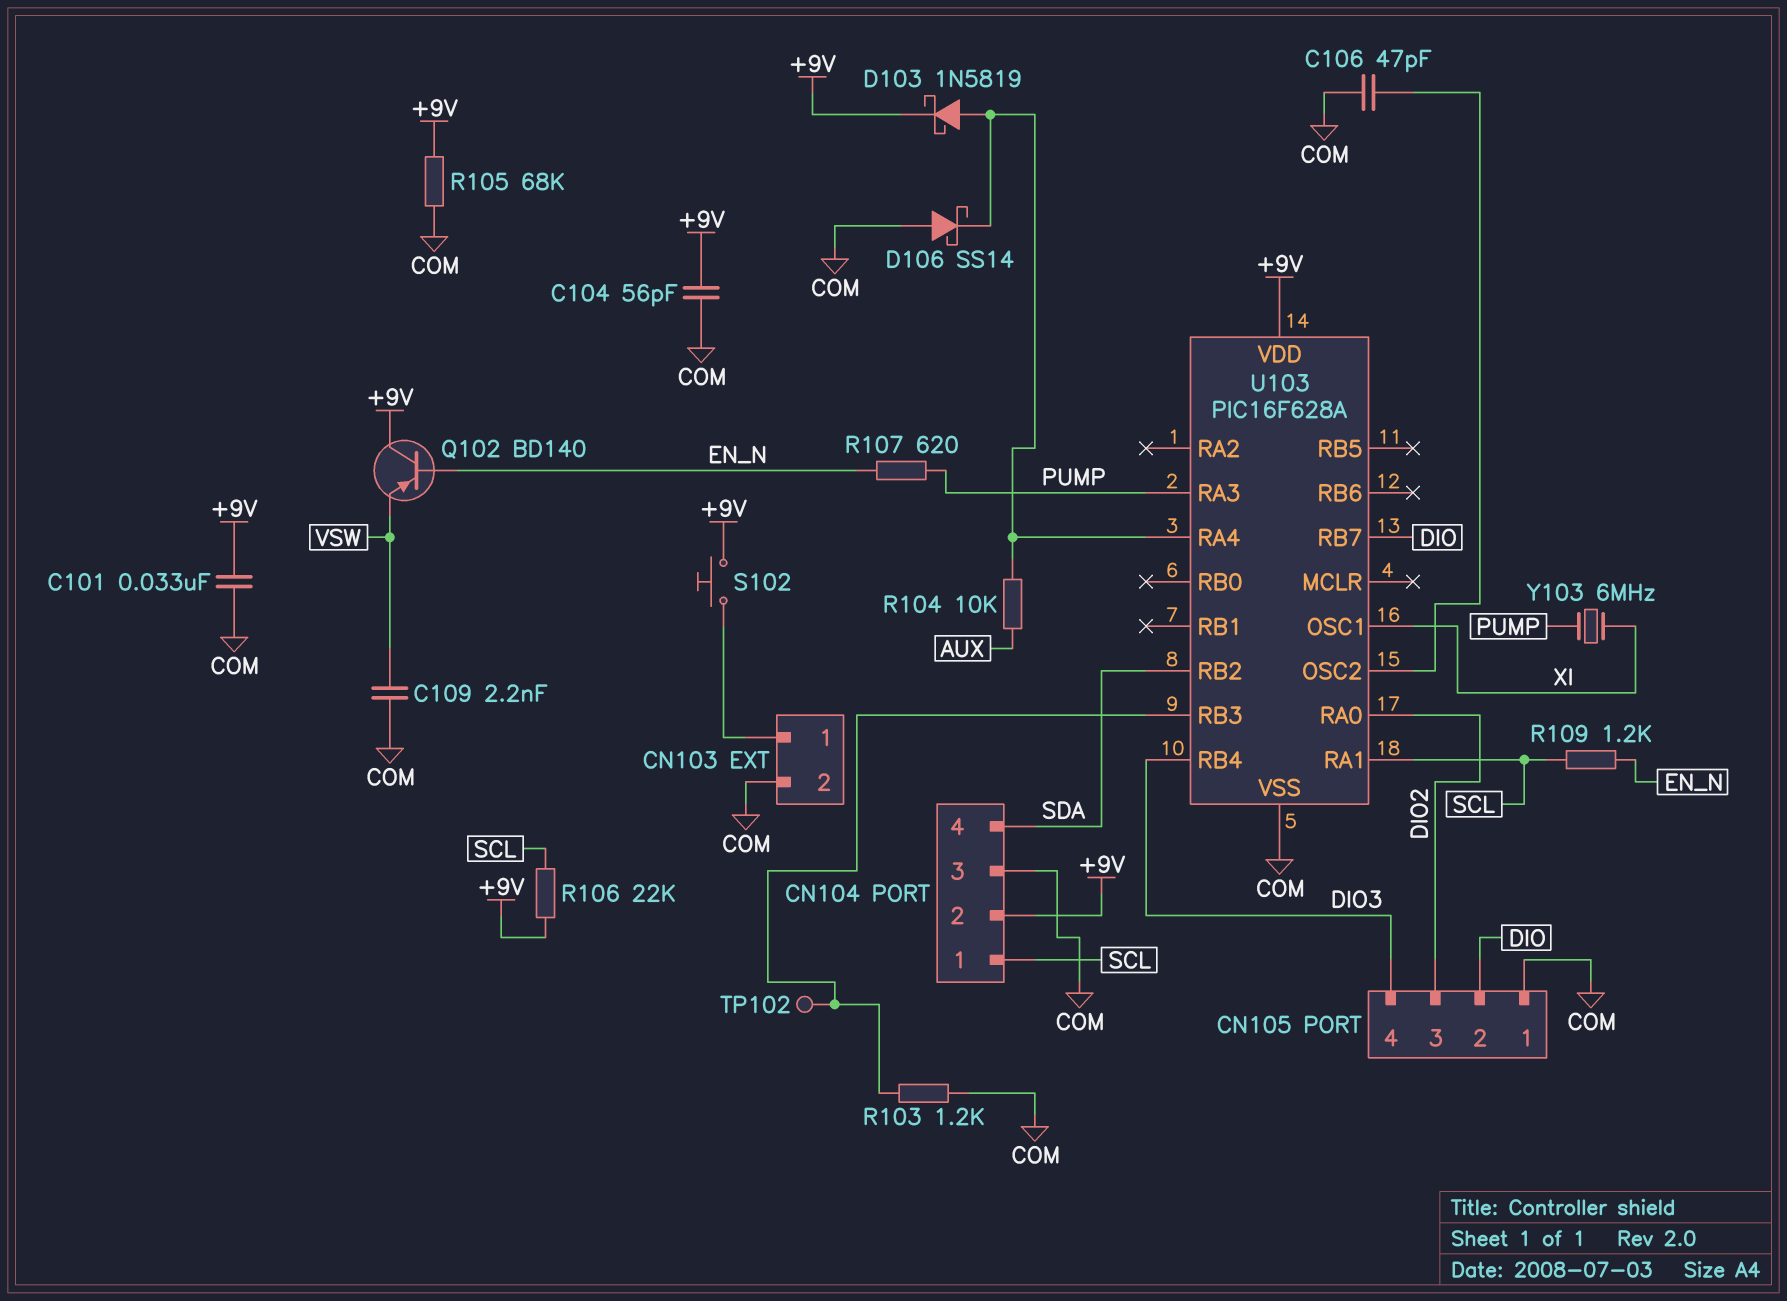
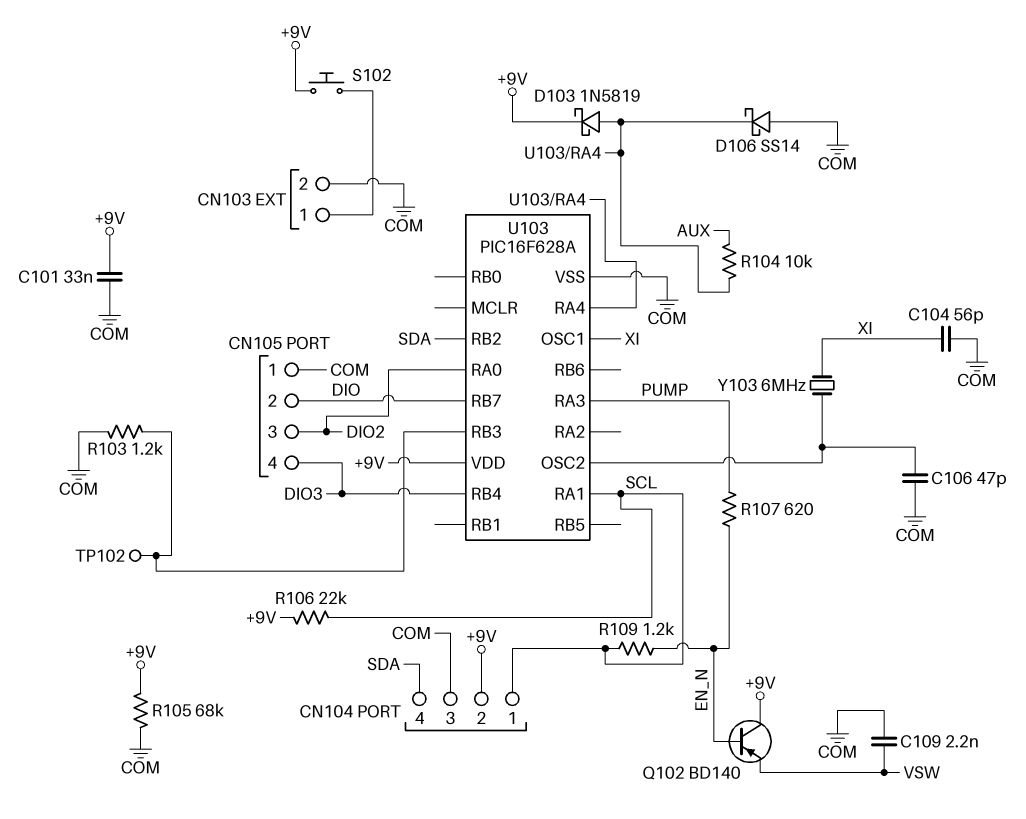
C104: 56pF (+9V, COM) -> 56pF (COM, XI)
Y103: 6MHz (PUMP, XI) -> 6MHz (U103/OSC2, XI)

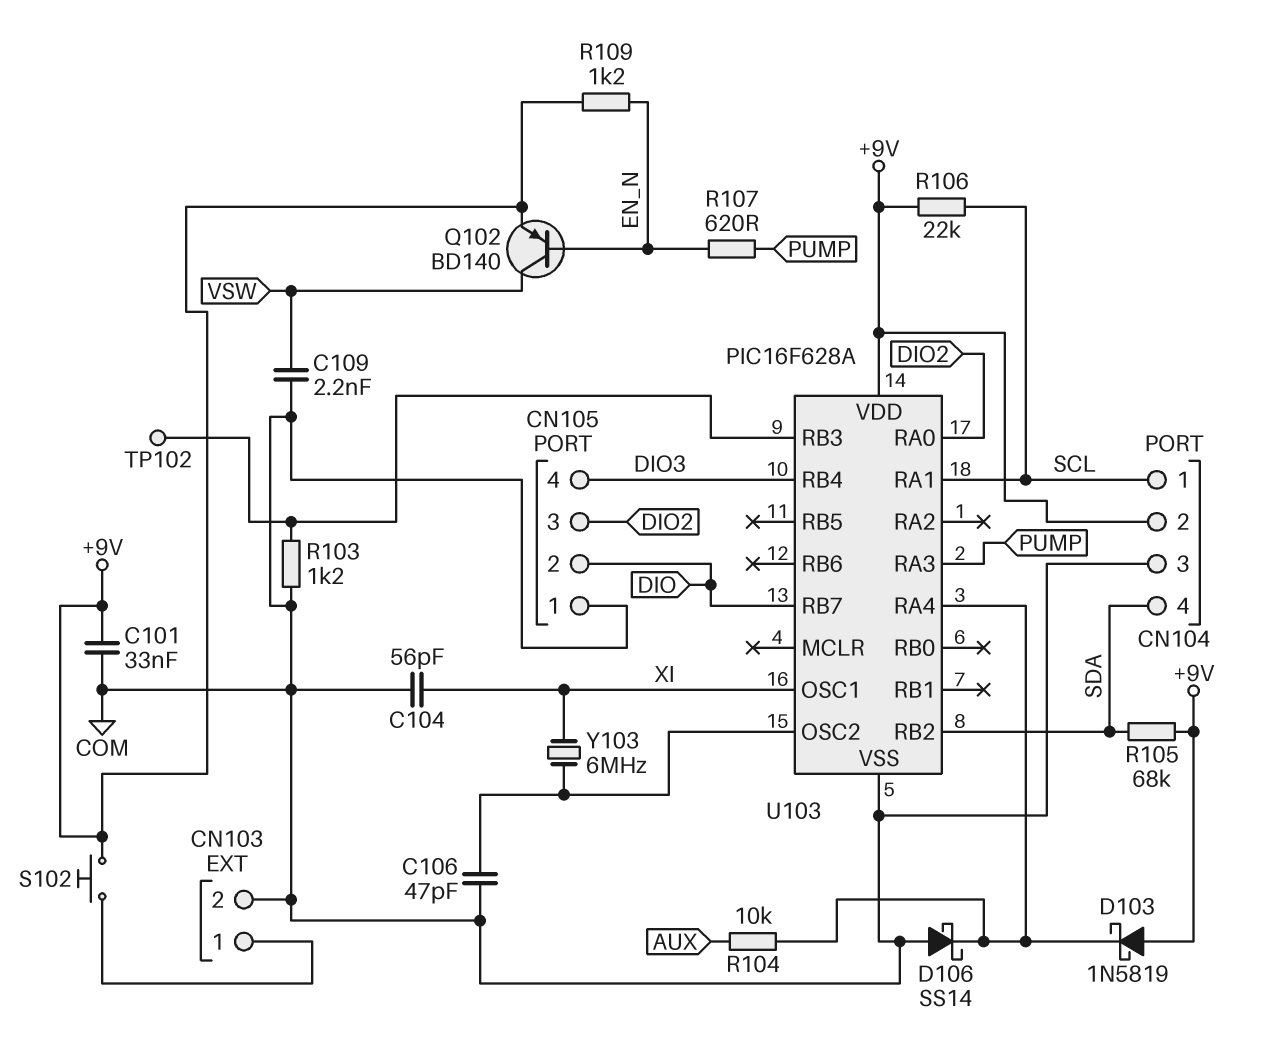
D103: schottky 1N5819 (A U103/RA4, K +9V) -> schottky 1N5819 (A +9V, K U103/RA4)
Q102: PNP BD140 (B EN_N, C +9V, E VSW) -> PNP BD140 (B EN_N, C VSW, E +9V)
R105: 68k (+9V, COM) -> 68k (+9V, SDA)
R109: 1.2k (EN_N, SCL) -> 1.2k (+9V, EN_N)

